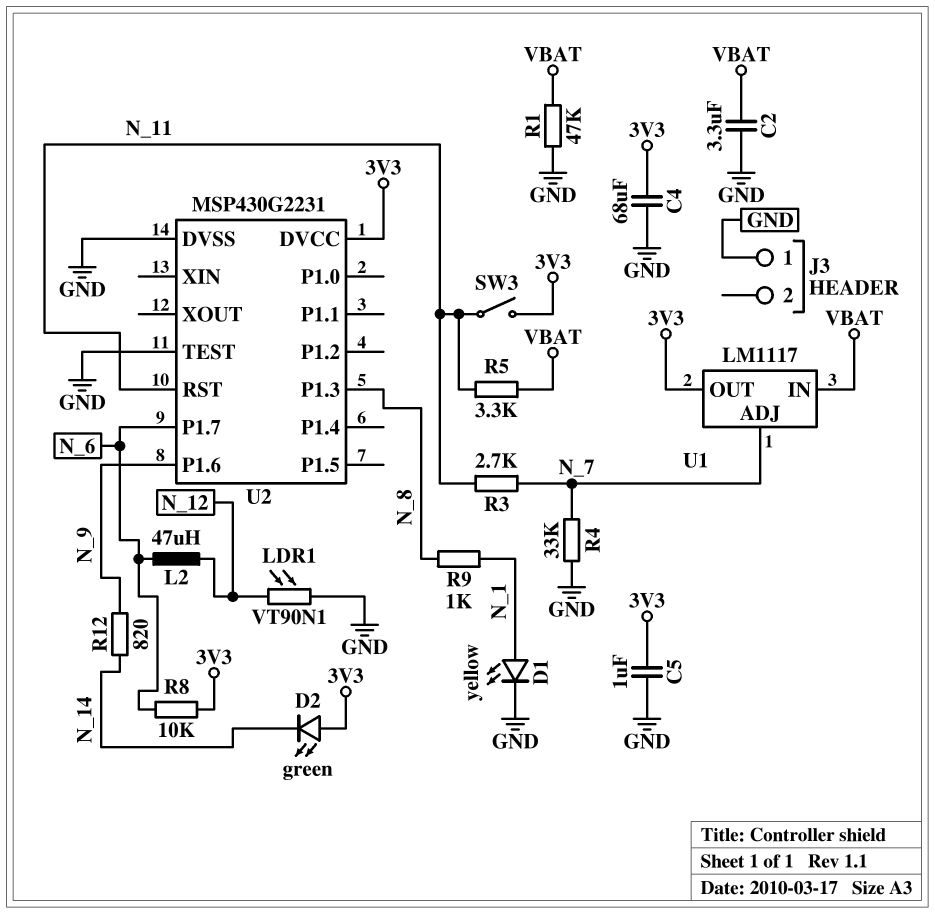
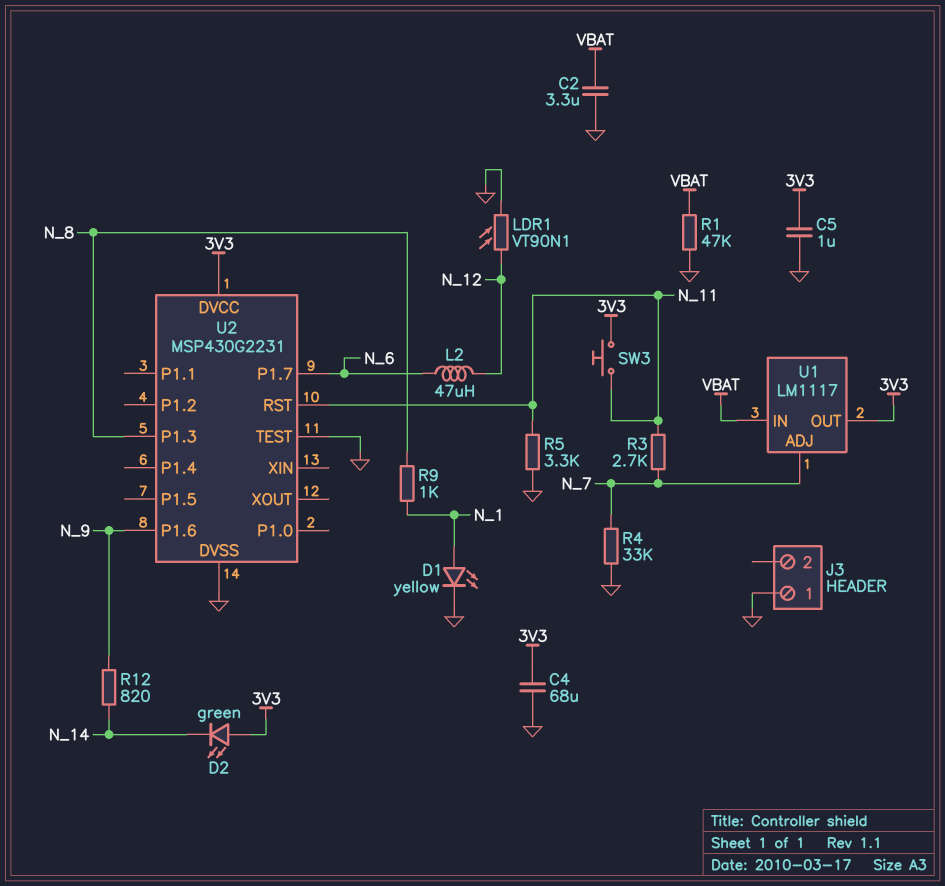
R5: 3.3k (N_11, VBAT) -> 3.3k (GND, N_11)
R8: 10k (3V3, N_6) -> none
SW3: switch (3V3, N_11) -> button (3V3, N_11)

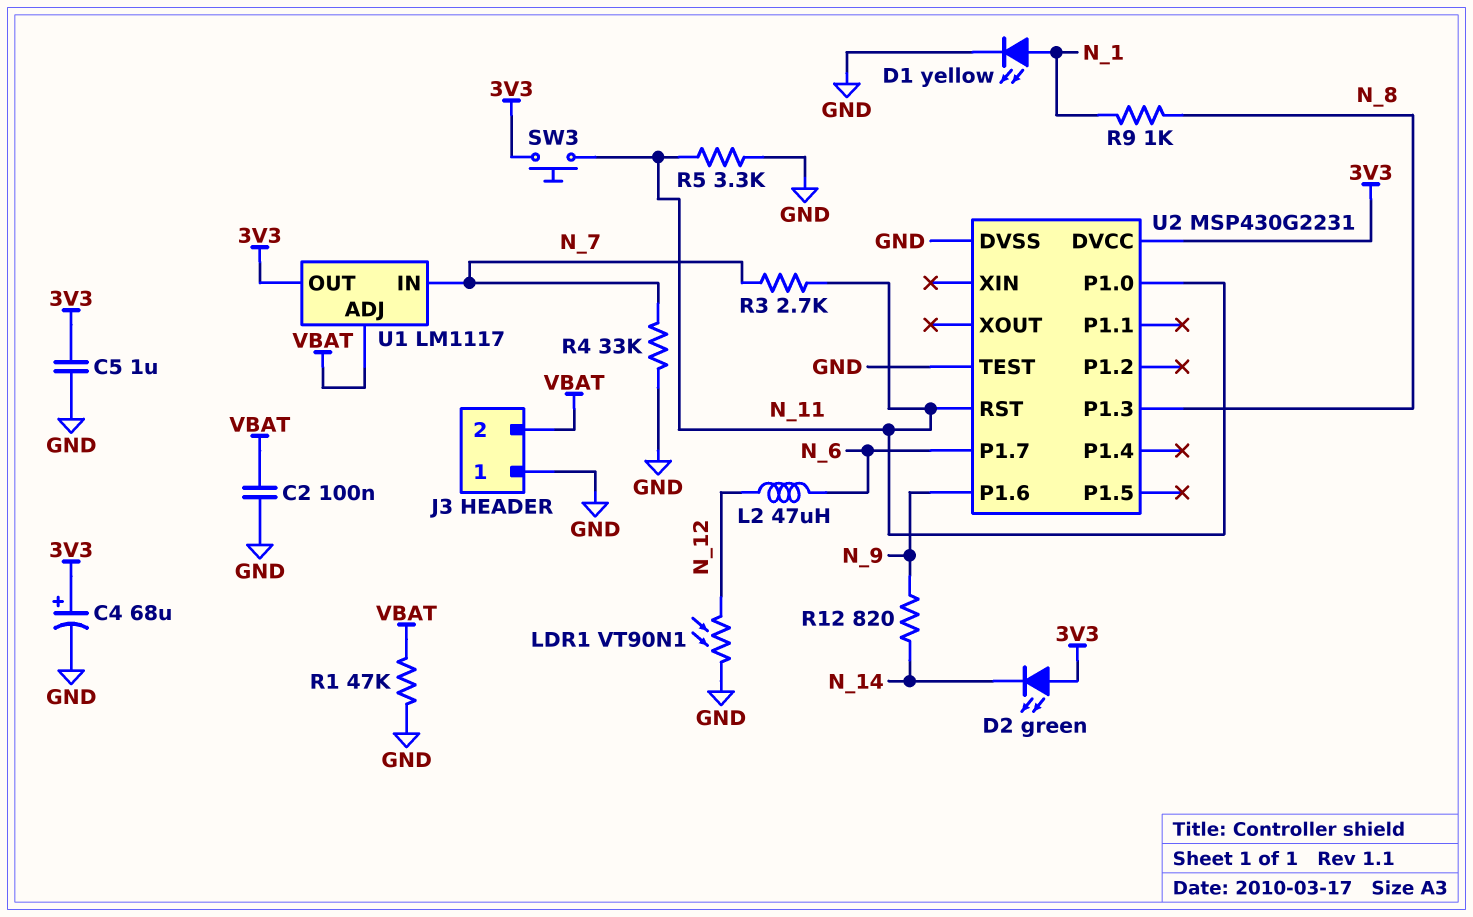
C2: 3.3uF (GND, VBAT) -> 100nF (GND, VBAT)
C4: 68uF (3V3, GND) -> 68uF (plus 3V3, minus GND)
J3 pin 2: none -> VBAT
U1 pin ADJ: N_7 -> VBAT
U1 pin IN: VBAT -> N_7
U2 pin P1.0: none -> N_11

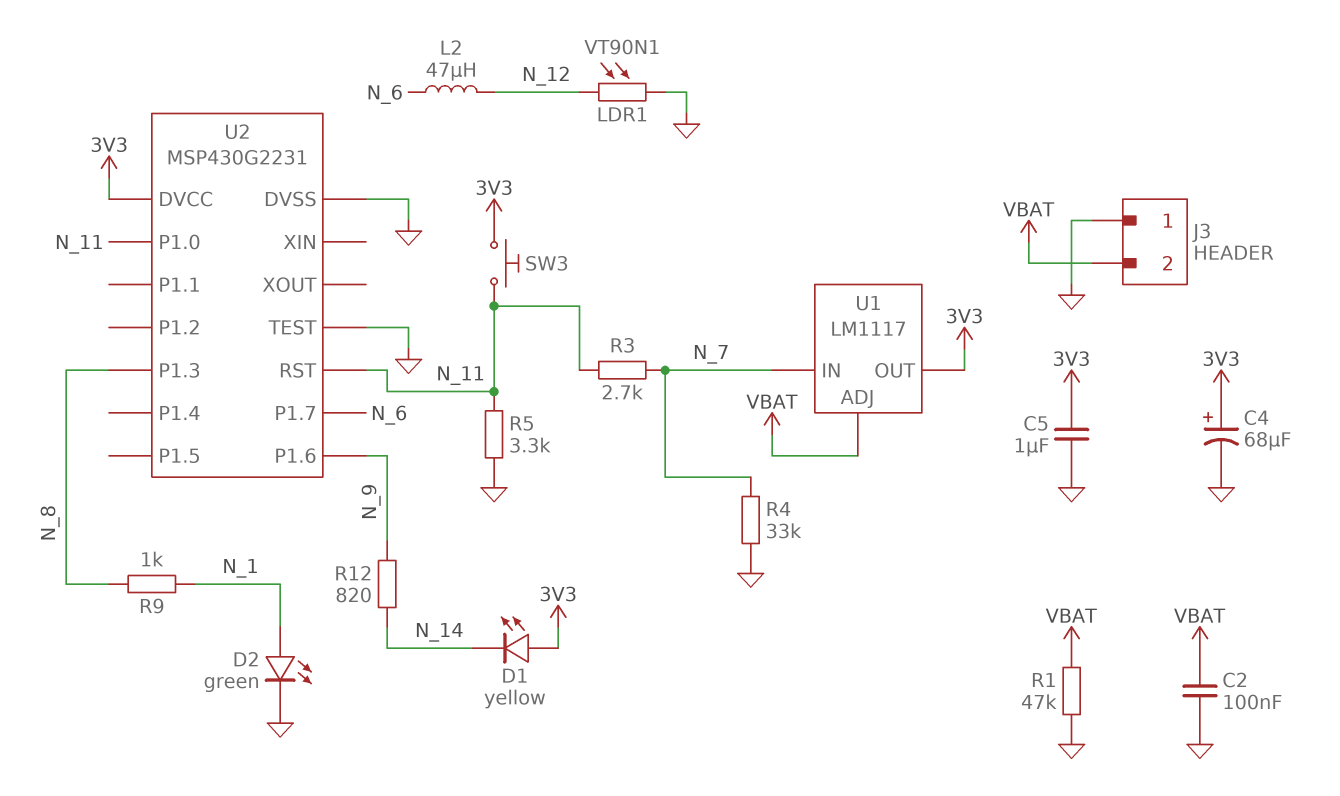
D1: LED yellow (A N_1, K GND) -> LED yellow (A 3V3, K N_14)
D2: LED green (A 3V3, K N_14) -> LED green (A N_1, K GND)

